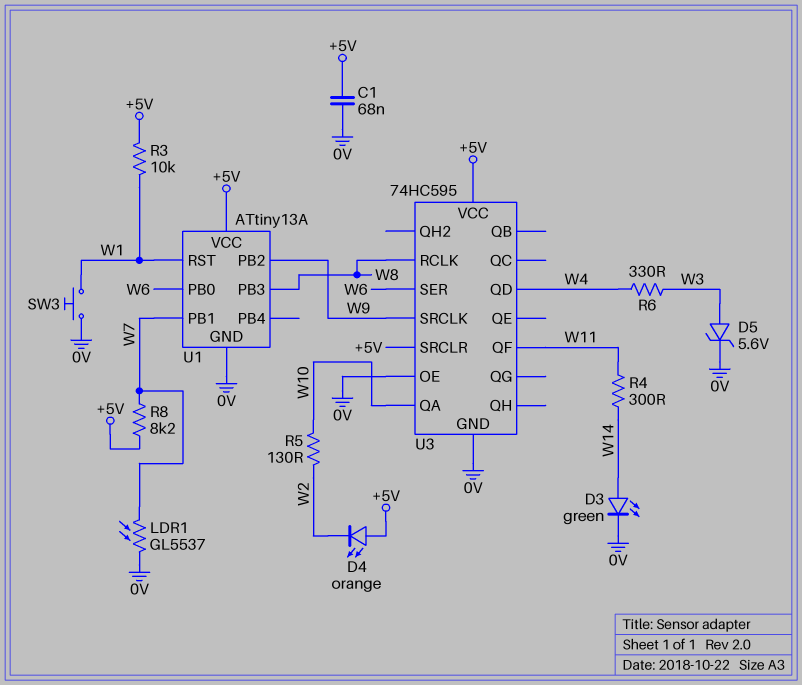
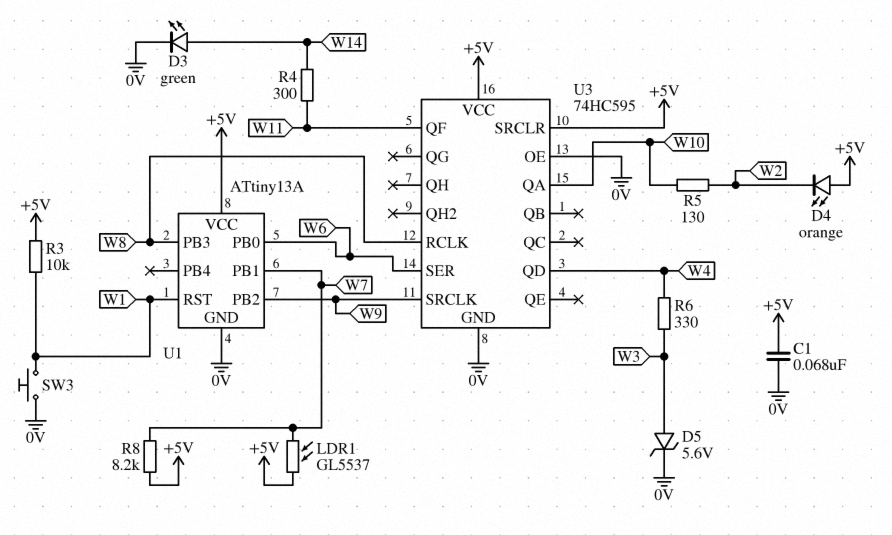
LDR1: GL5537 (0V, W7) -> GL5537 (+5V, W7)

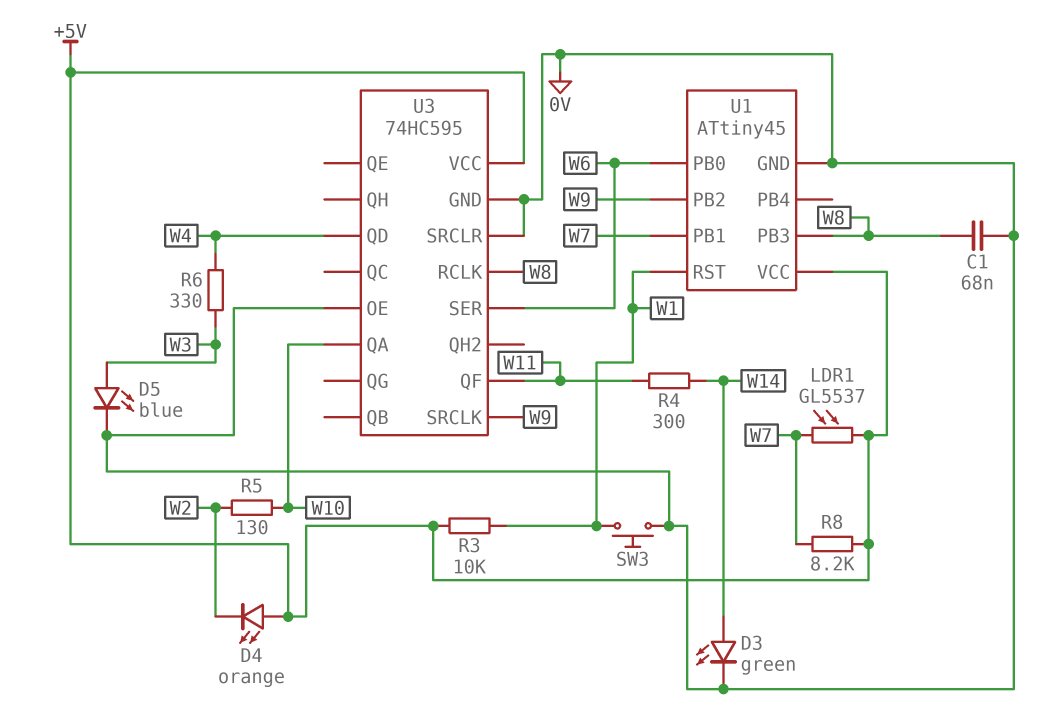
C1: 68nF (+5V, 0V) -> 68nF (0V, W8)
D5: zener 5.6V (A W3, K 0V) -> LED blue (A W3, K 0V)
U1: ATtiny13A -> ATtiny45
U3 pin SRCLR: +5V -> 0V

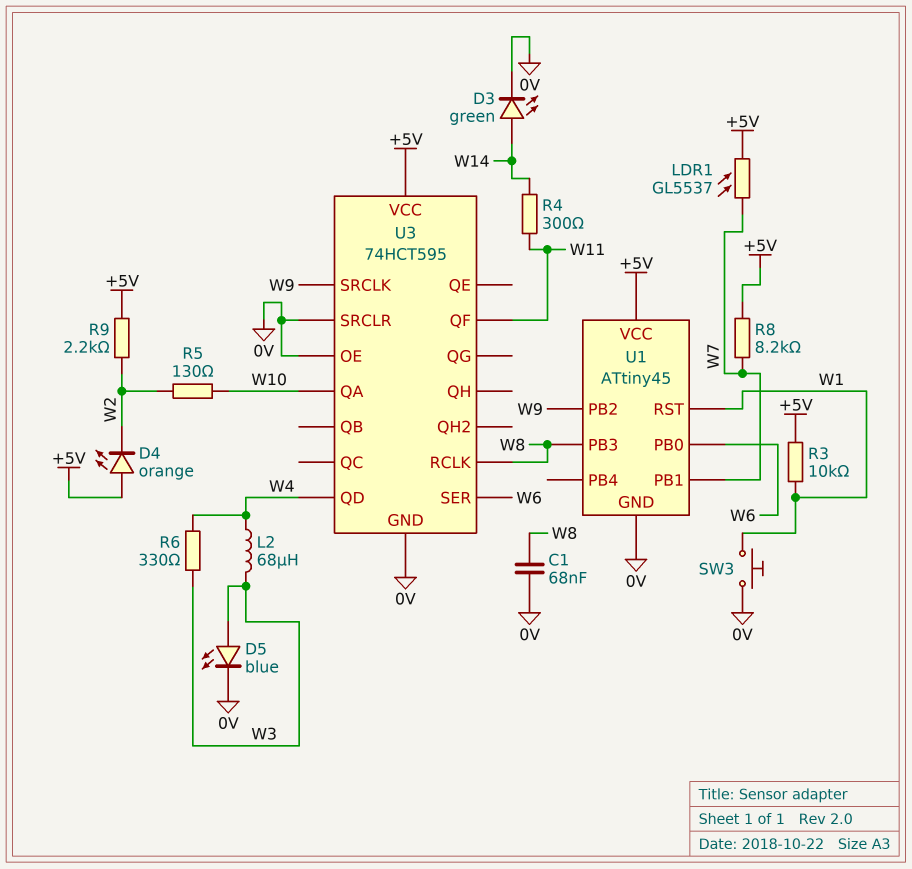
L2: none -> 68uH (W3, W4)
R9: none -> 2.2k (+5V, W2)
U3: 74HC595 -> 74HCT595

